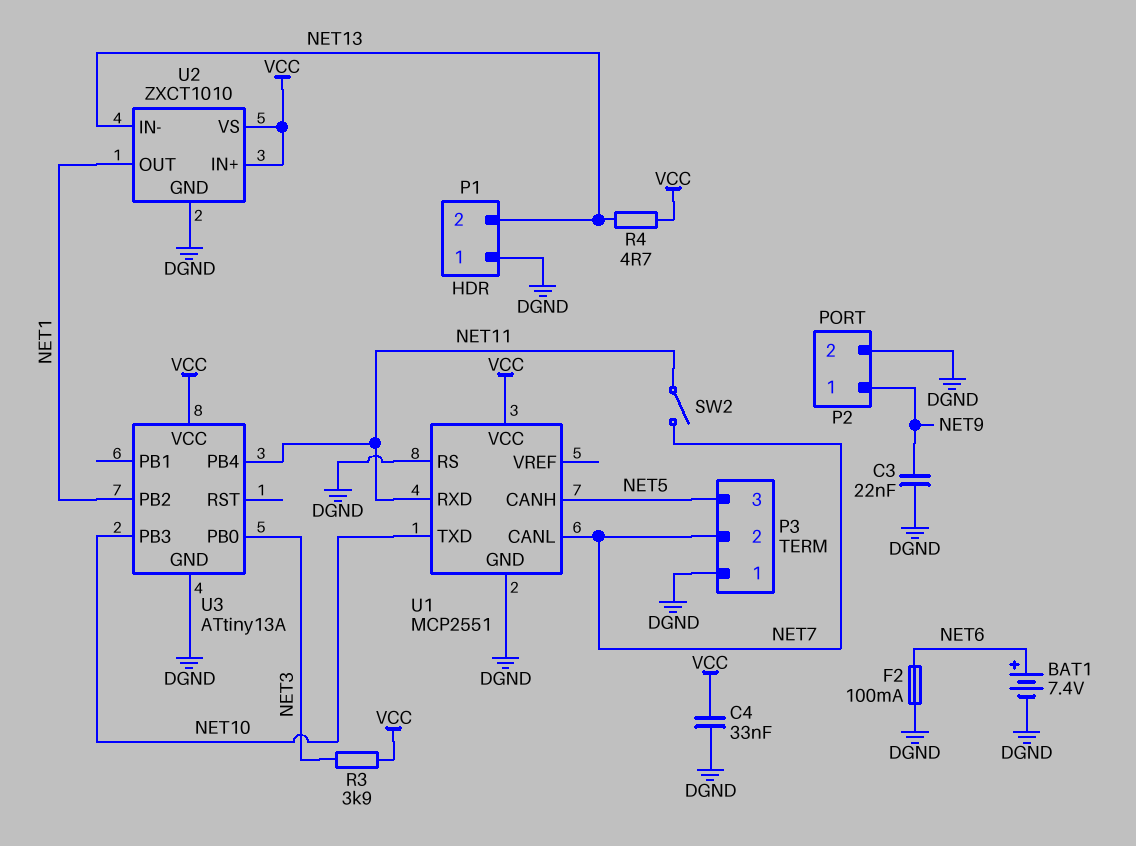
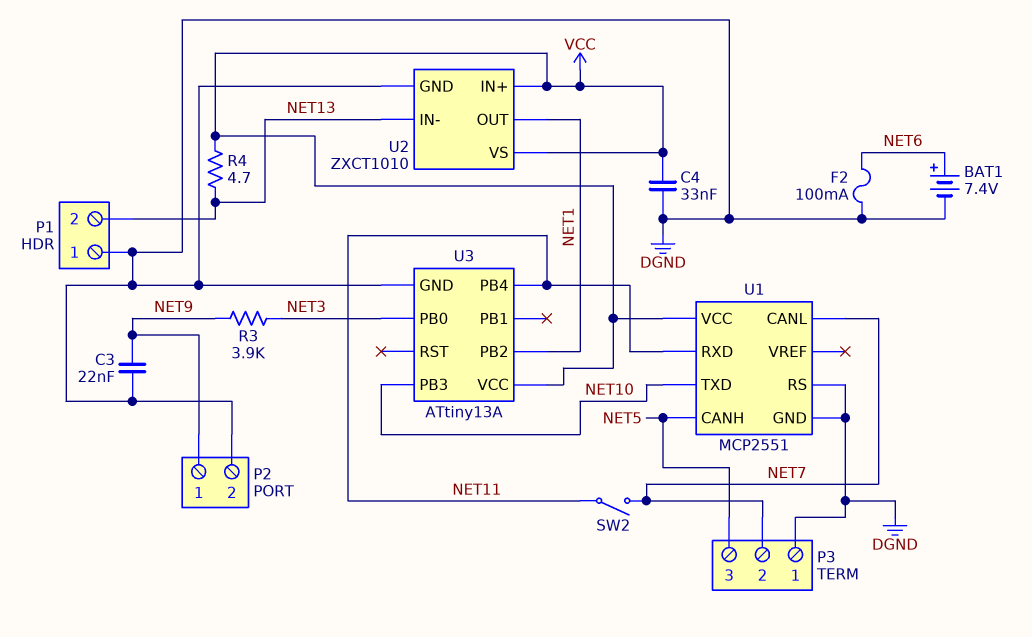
R3: 3.9k (NET3, VCC) -> 3.9k (NET3, NET9)

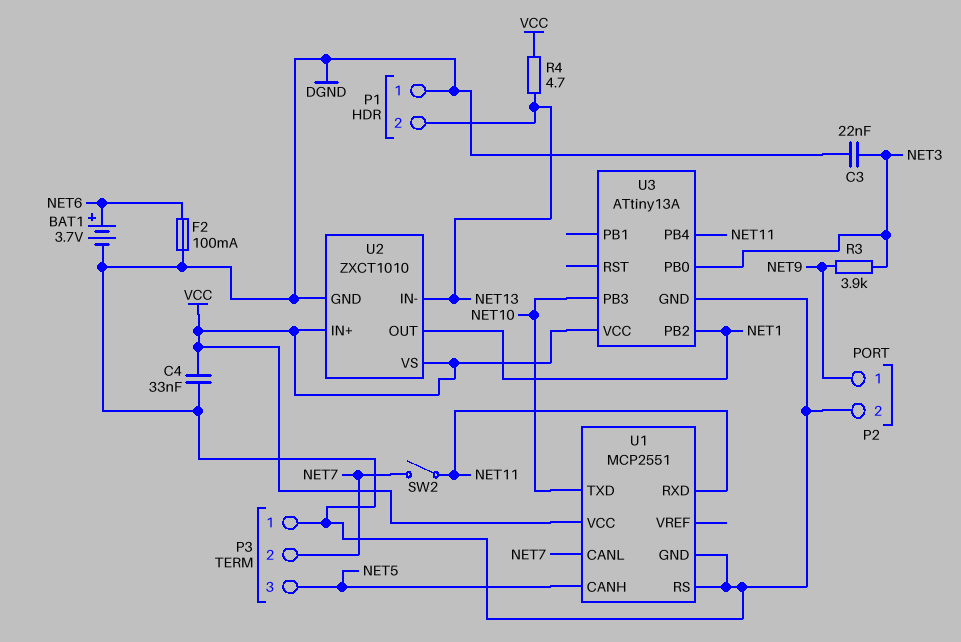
BAT1: 7.4V (plus NET6, minus DGND) -> 3.7V (plus NET6, minus DGND)
C3: 22nF (DGND, NET9) -> 22nF (DGND, NET3)

